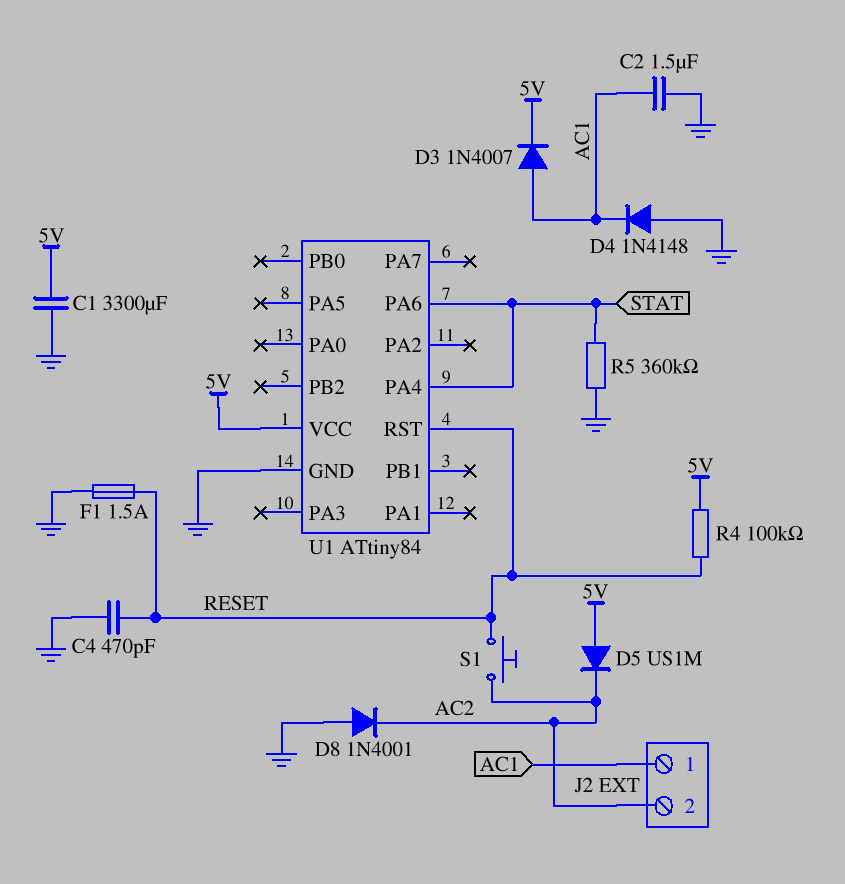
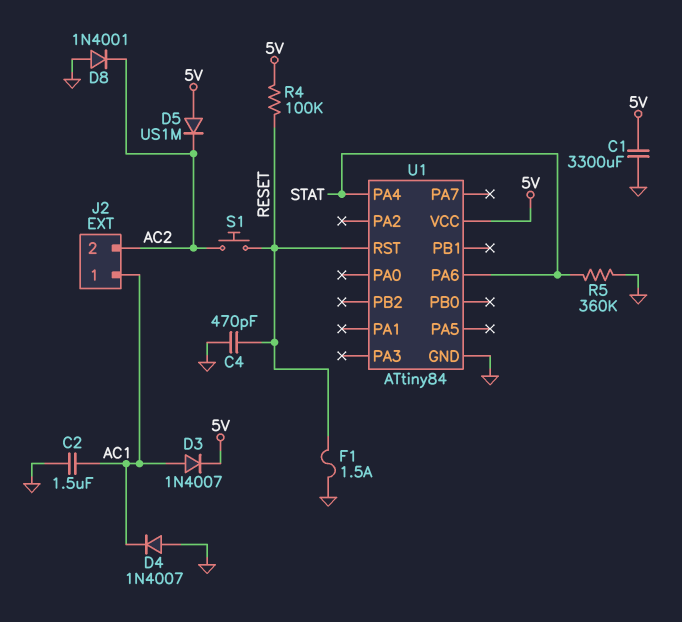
D4: diode 1N4148 (A GND, K AC1) -> diode 1N4007 (A GND, K AC1)

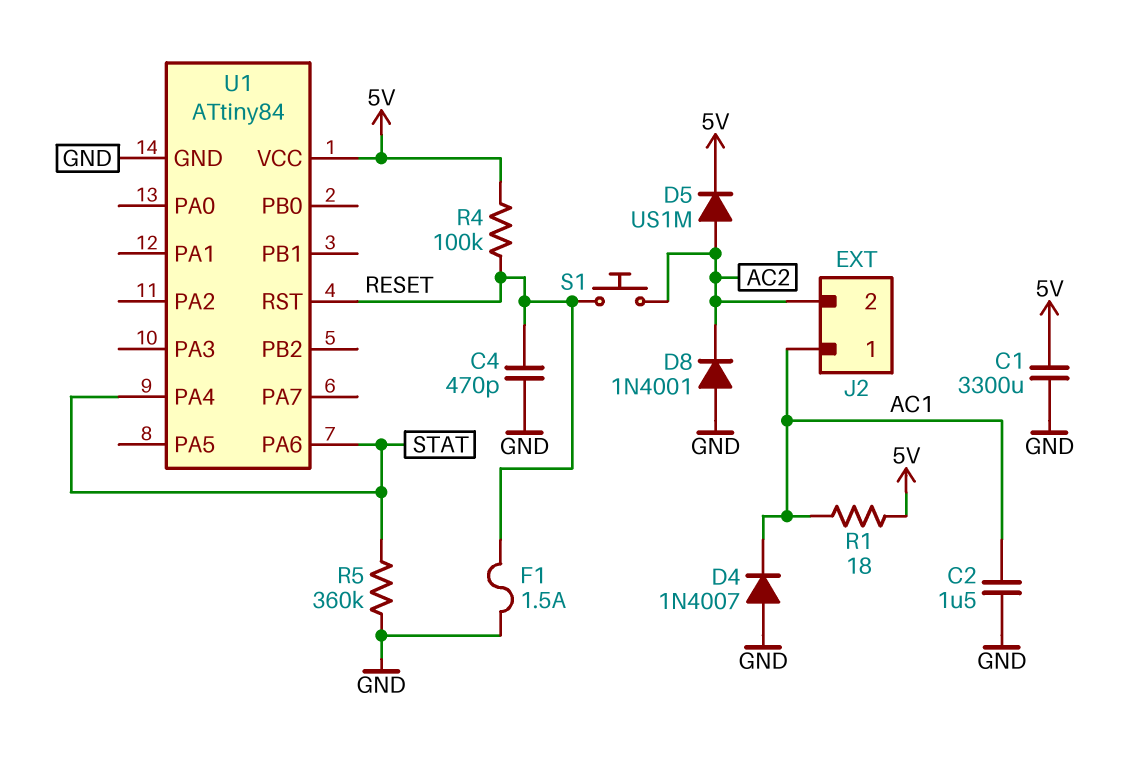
D3: diode 1N4007 (A AC1, K 5V) -> none
D5: diode US1M (A 5V, K AC2) -> diode US1M (A AC2, K 5V)
R1: none -> 18 (5V, AC1)

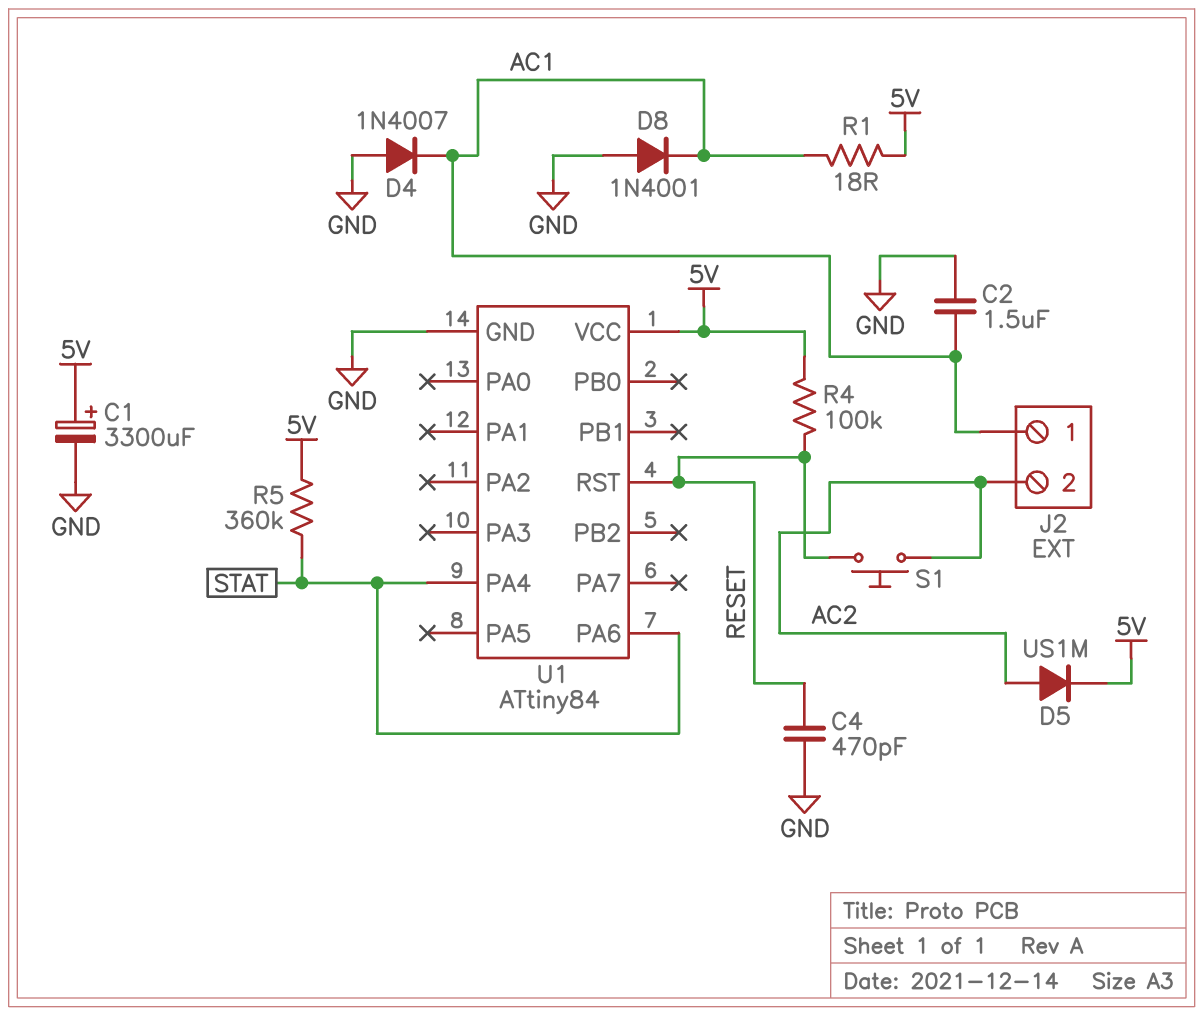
C1: 3300uF (5V, GND) -> 3300uF (plus 5V, minus GND)
D8: diode 1N4001 (A GND, K AC2) -> diode 1N4001 (A GND, K AC1)
F1: 1.5A (GND, RESET) -> none
R5: 360k (GND, STAT) -> 360k (5V, STAT)

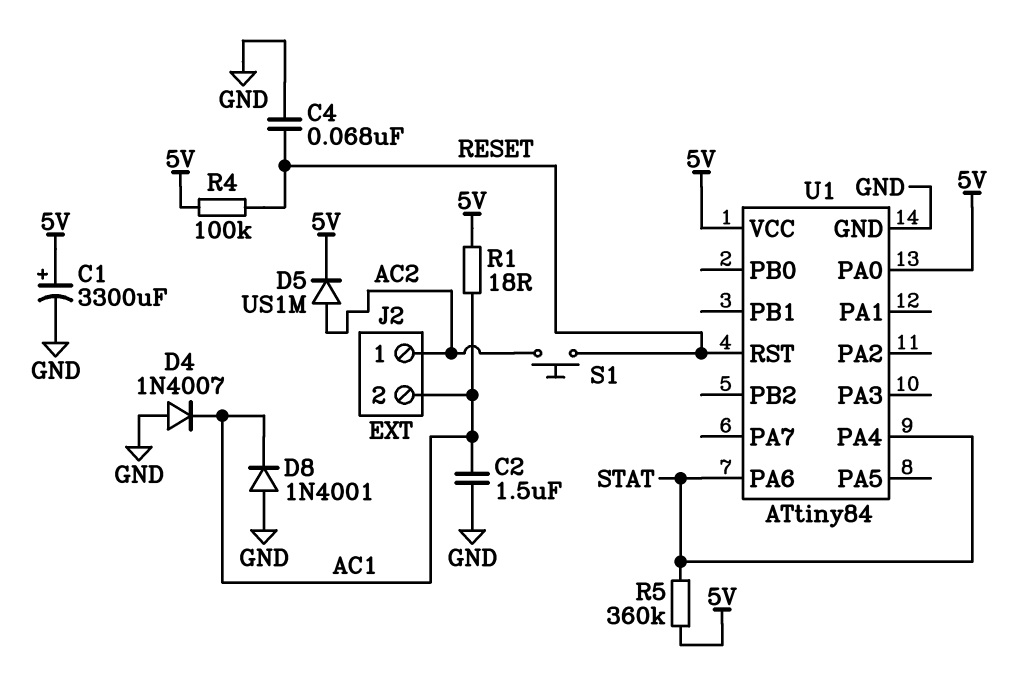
C4: 470pF (GND, RESET) -> 68nF (GND, RESET)
J2 pin 1: AC1 -> AC2
J2 pin 2: AC2 -> AC1
U1 pin PA0: none -> 5V

